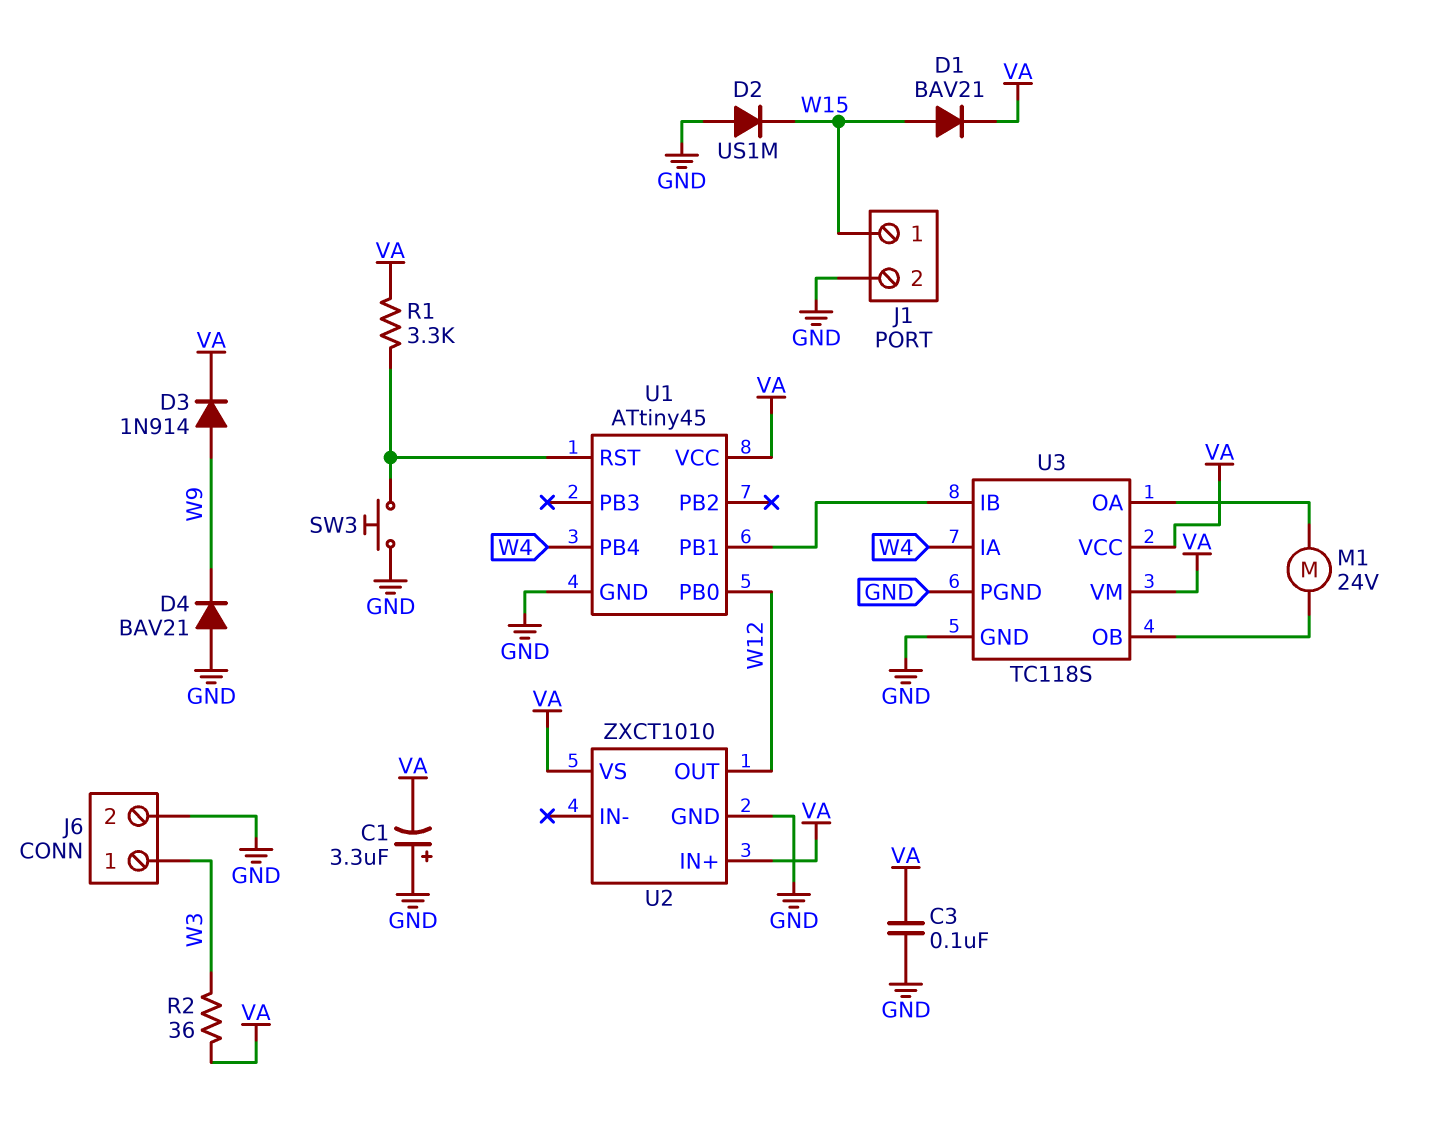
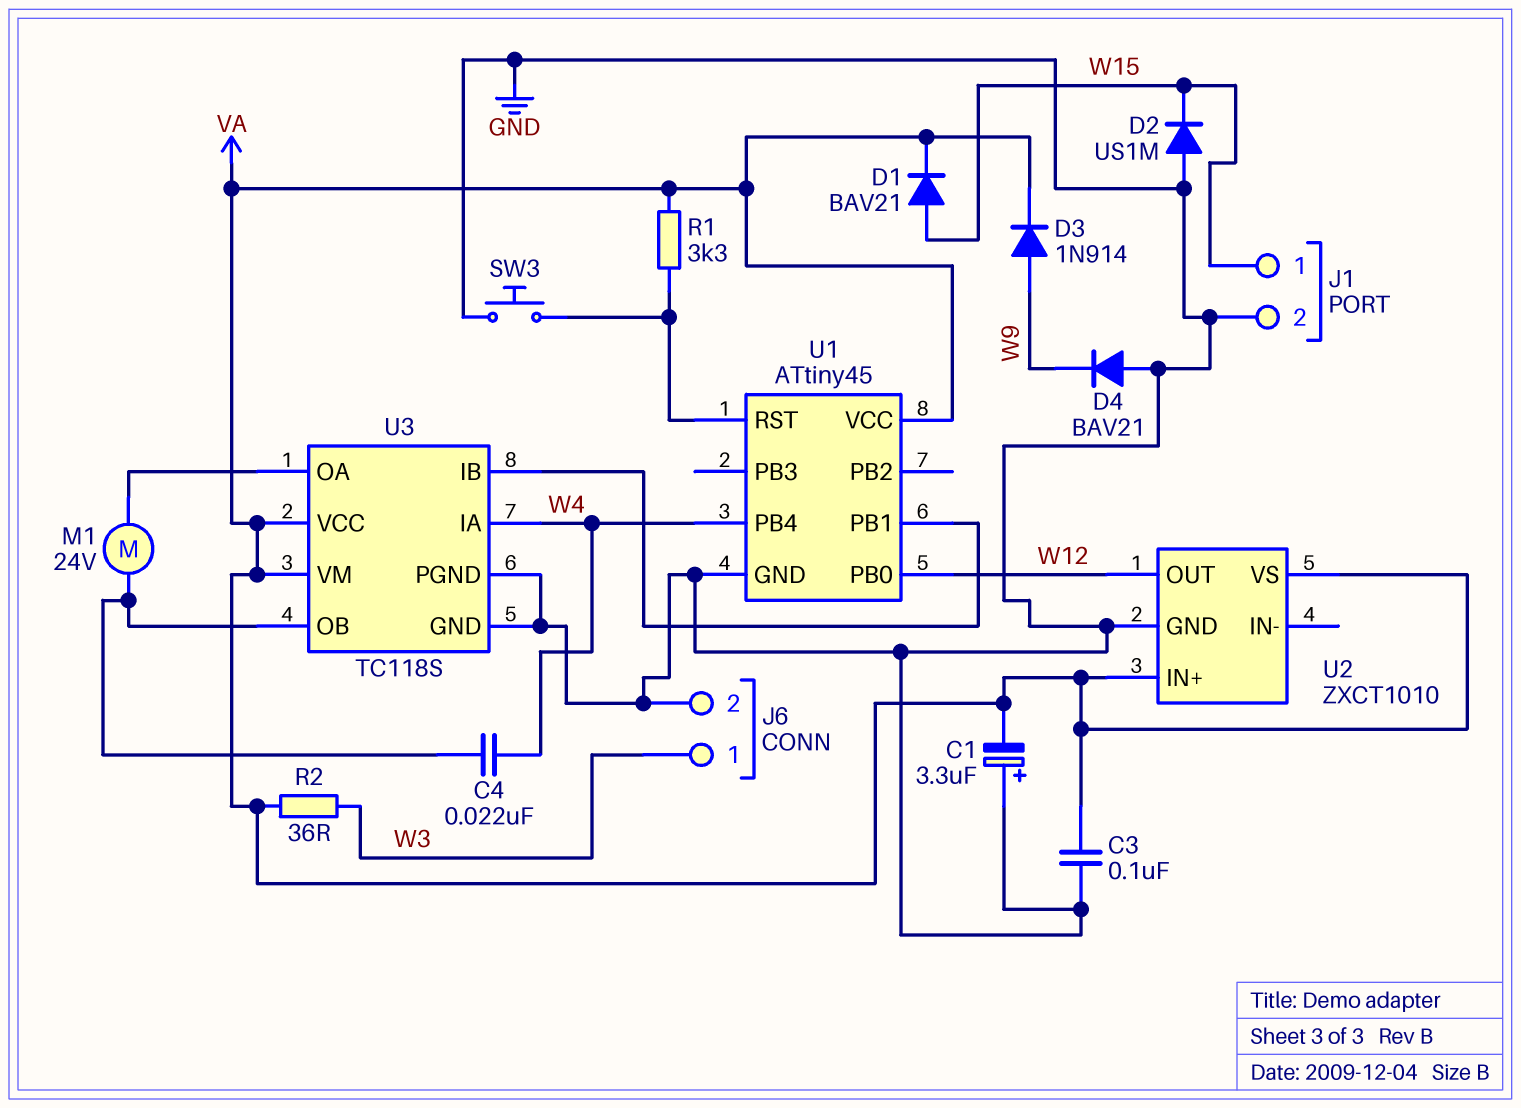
C4: none -> 22nF (U3/OB, W4)

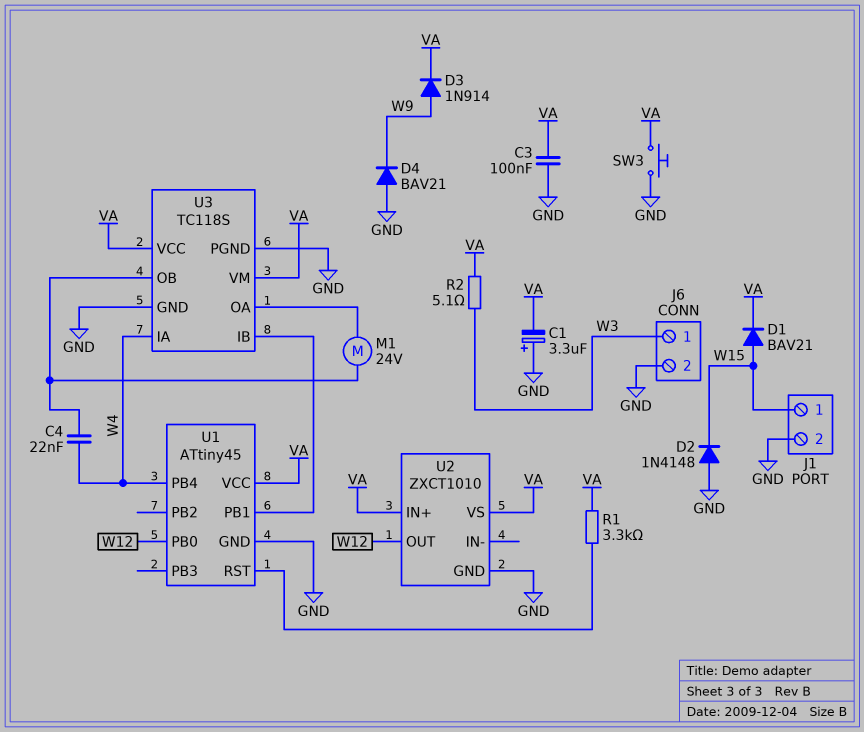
D2: diode US1M (A GND, K W15) -> diode 1N4148 (A GND, K W15)
R2: 36 (VA, W3) -> 5.1 (VA, W3)
SW3: button (GND, U1/RST) -> button (GND, VA)

